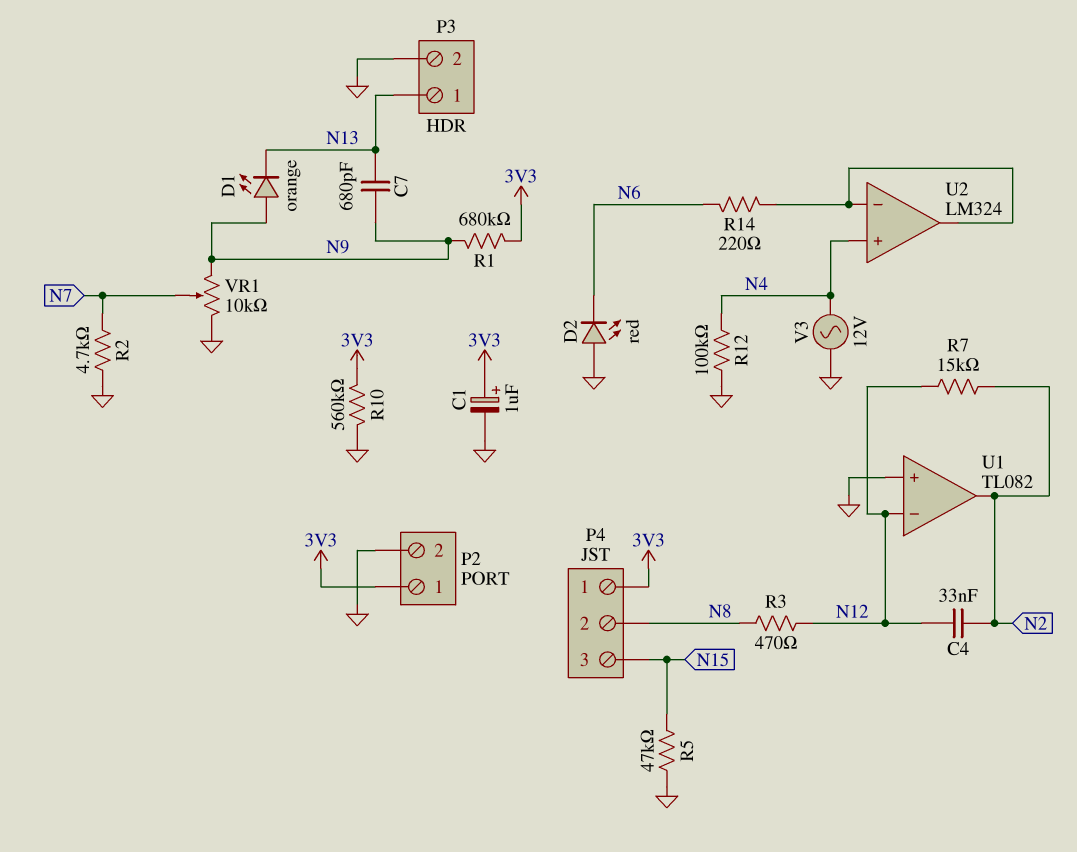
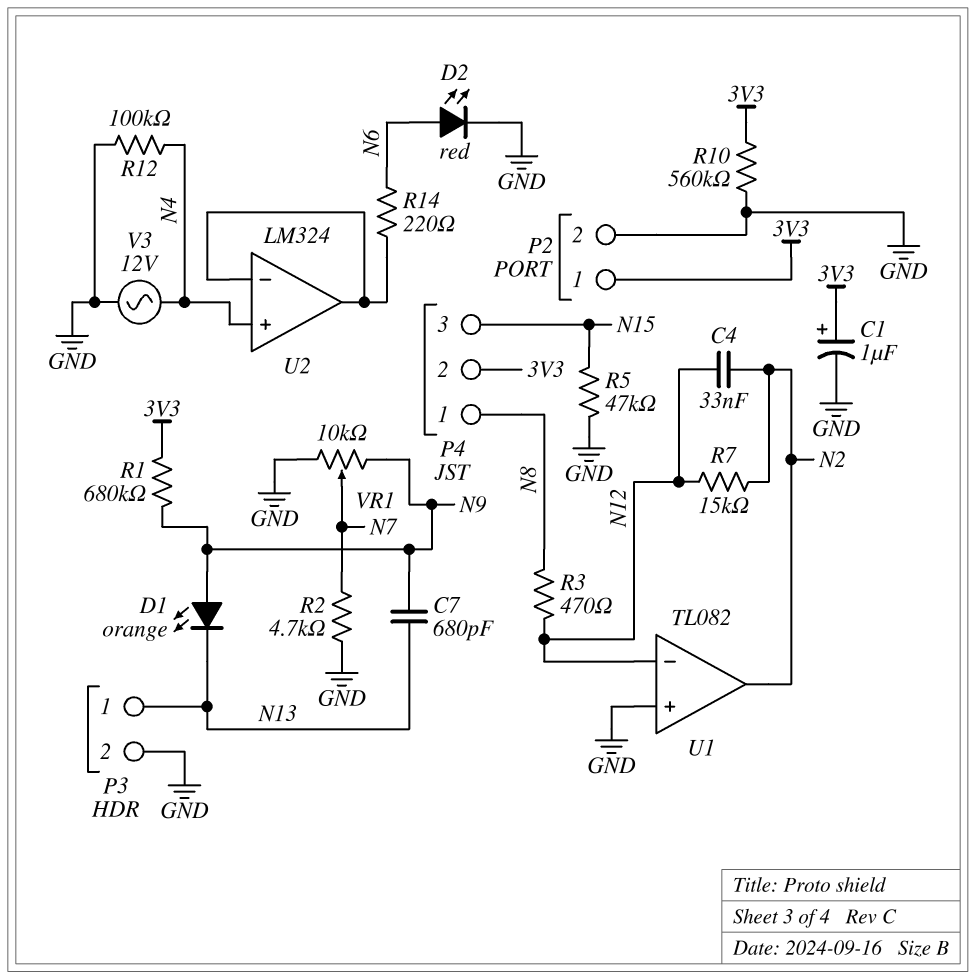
D2: LED red (A GND, K N6) -> LED red (A N6, K GND)
P4 pin 1: 3V3 -> N8
P4 pin 2: N8 -> 3V3

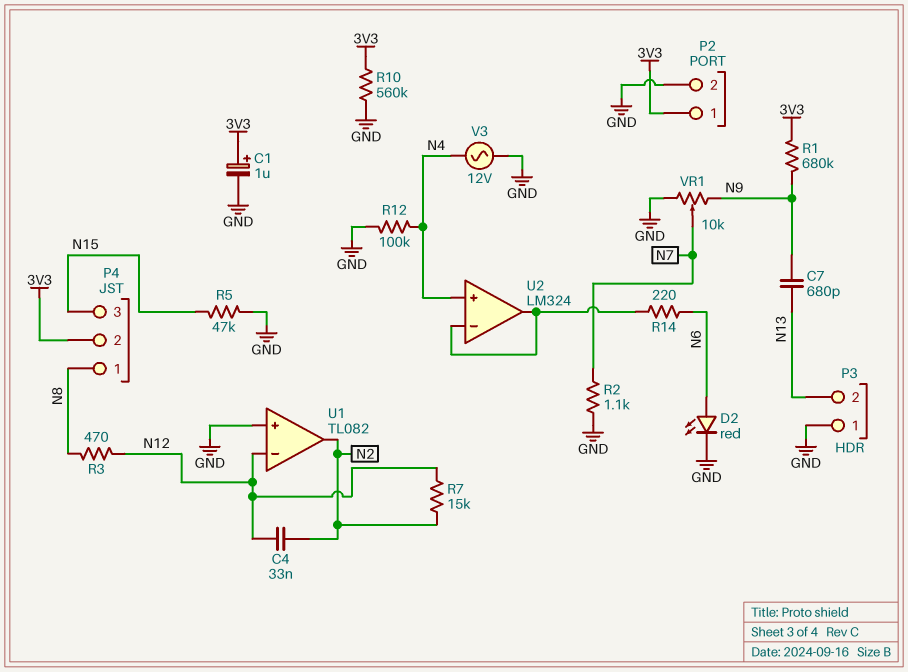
D1: LED orange (A N9, K N13) -> none
P3 pin 1: N13 -> GND
P3 pin 2: GND -> N13
R2: 4.7k (GND, N7) -> 1.1k (GND, N7)

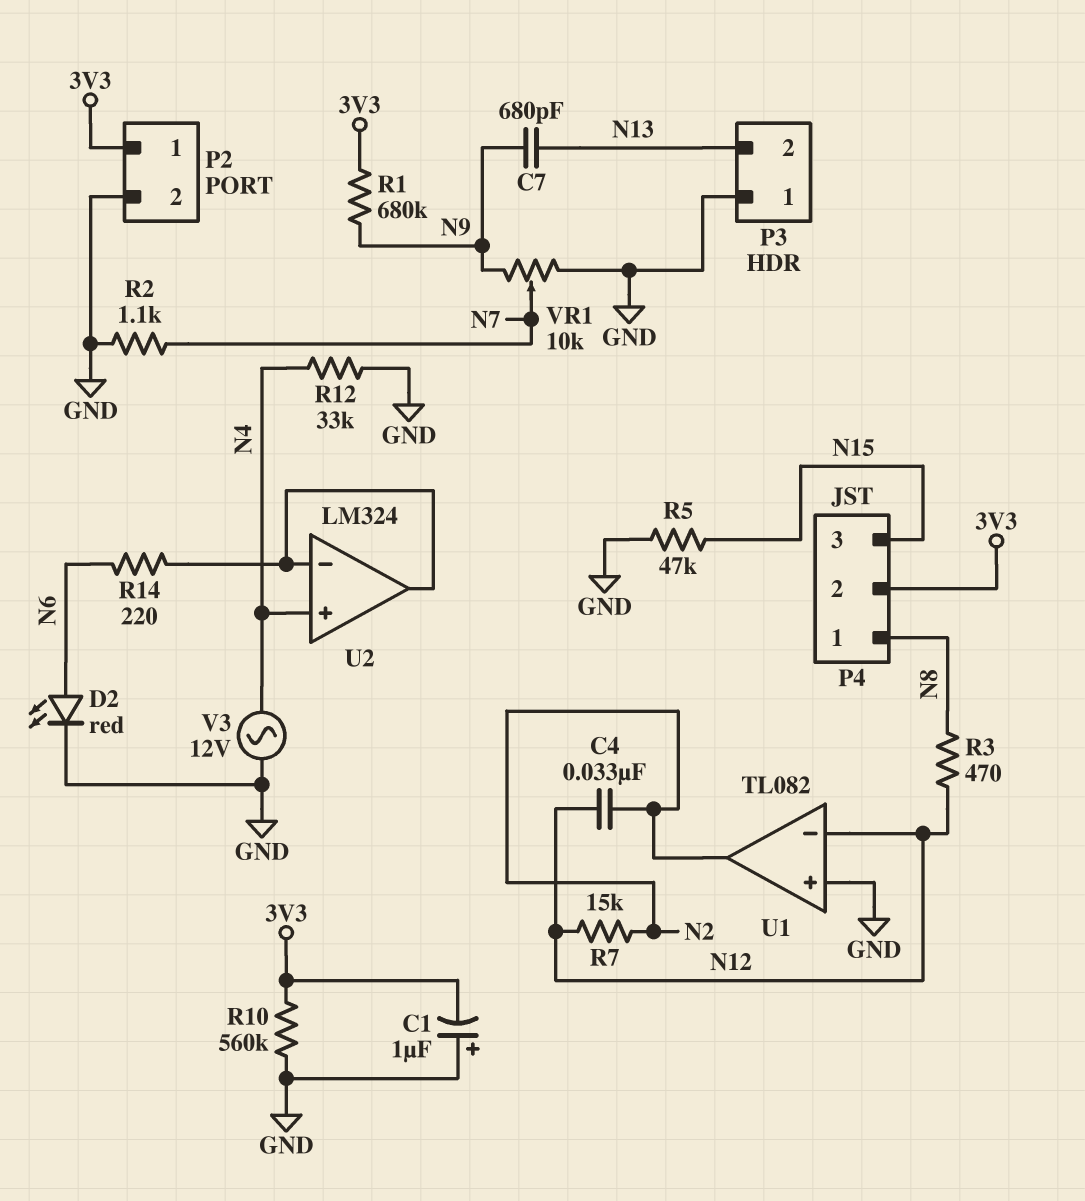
C1: 1uF (plus 3V3, minus GND) -> 1uF (plus GND, minus 3V3)
R12: 100k (GND, N4) -> 33k (GND, N4)

